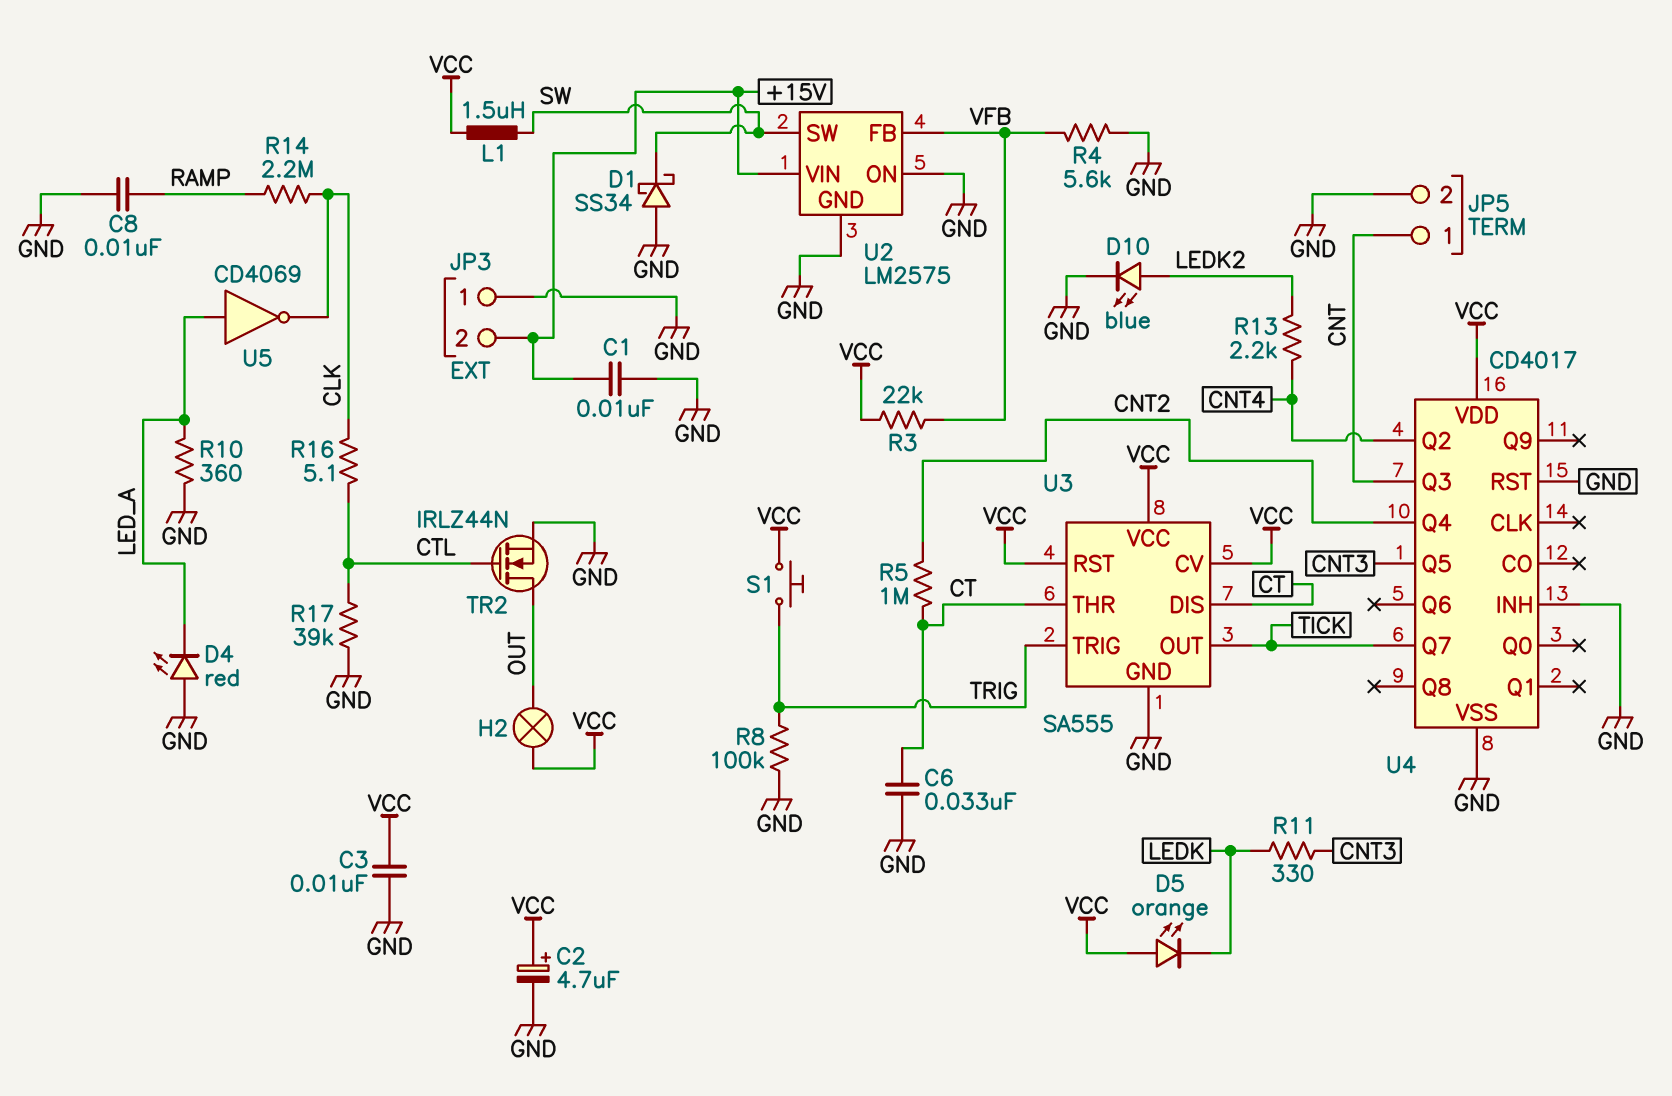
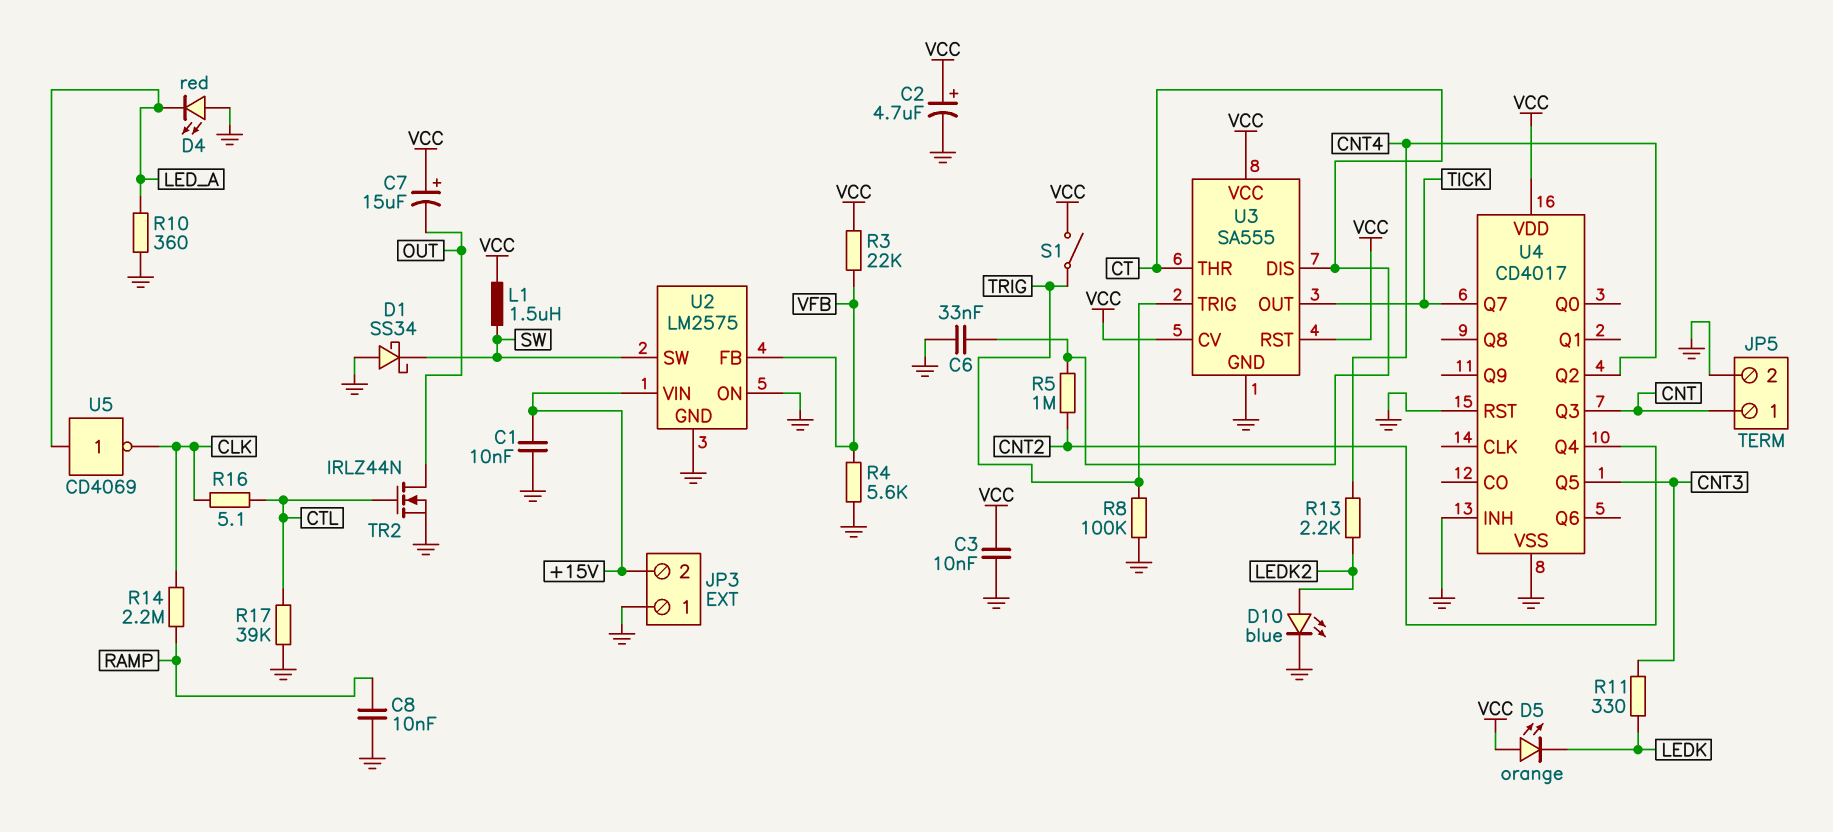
C7: none -> 15uF (plus VCC, minus OUT)
H2: lamp (OUT, VCC) -> none
S1: button (TRIG, VCC) -> switch (TRIG, VCC)

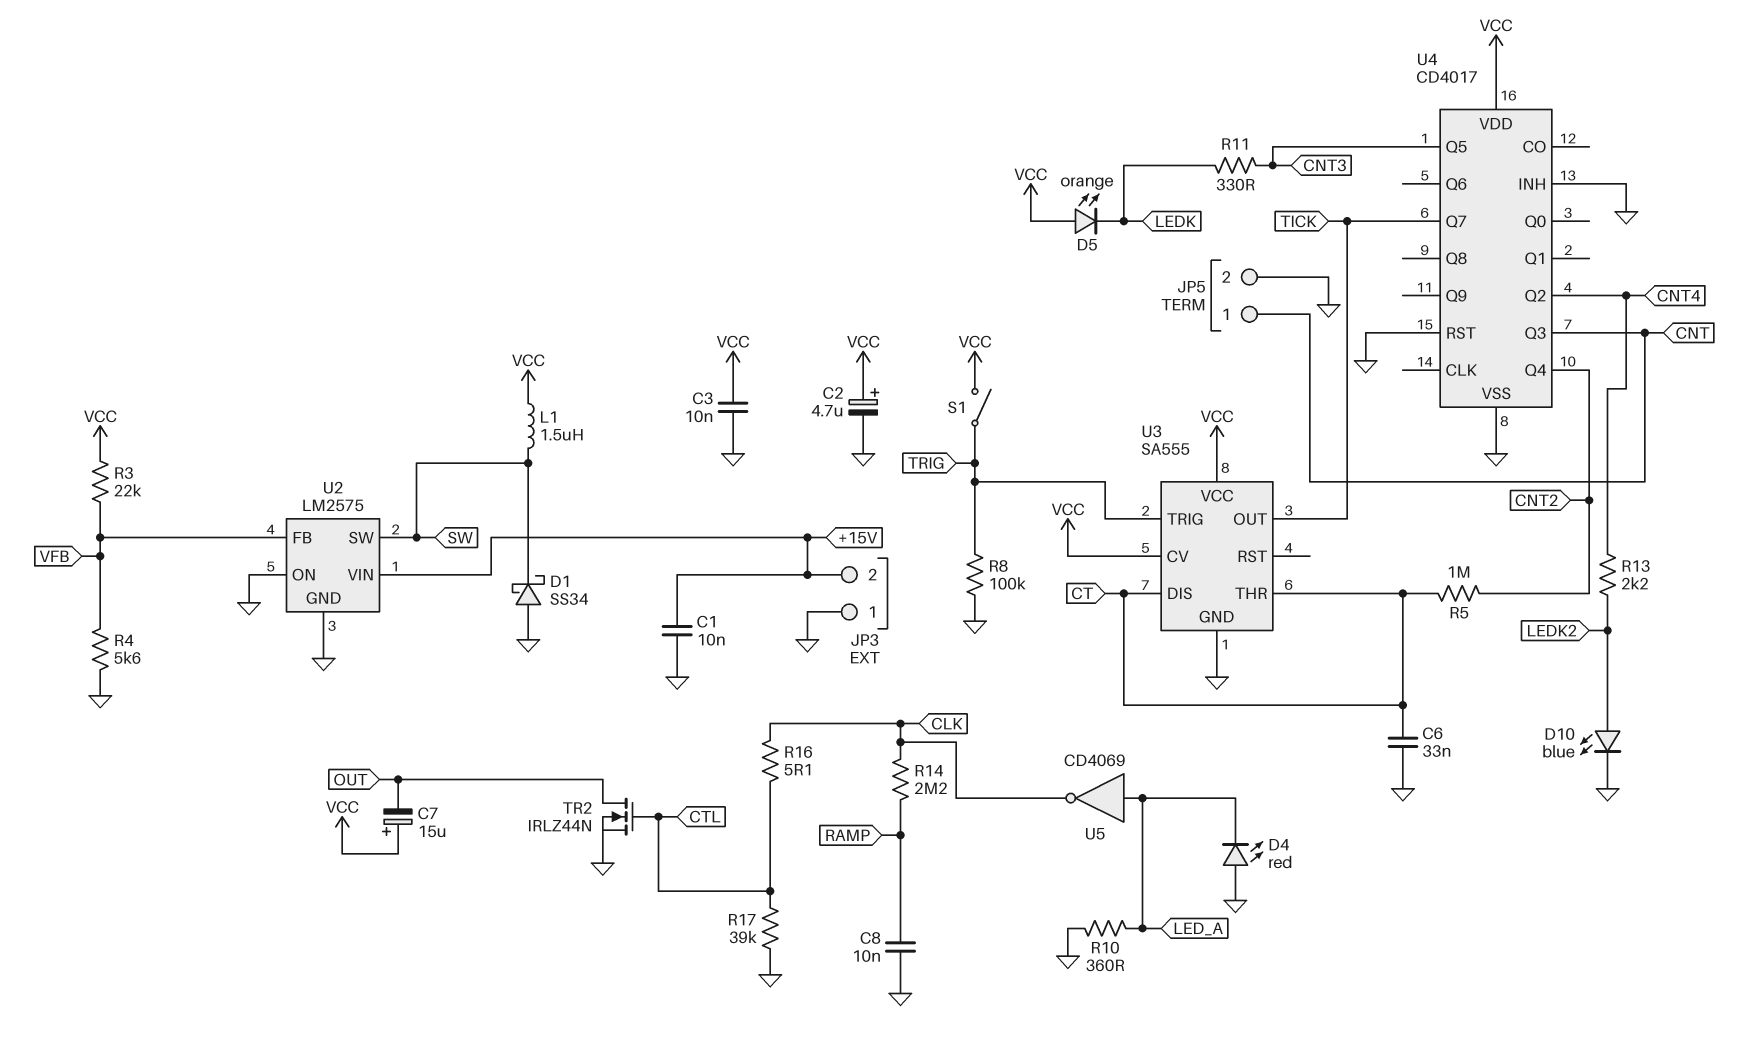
U3 pin RST: VCC -> none

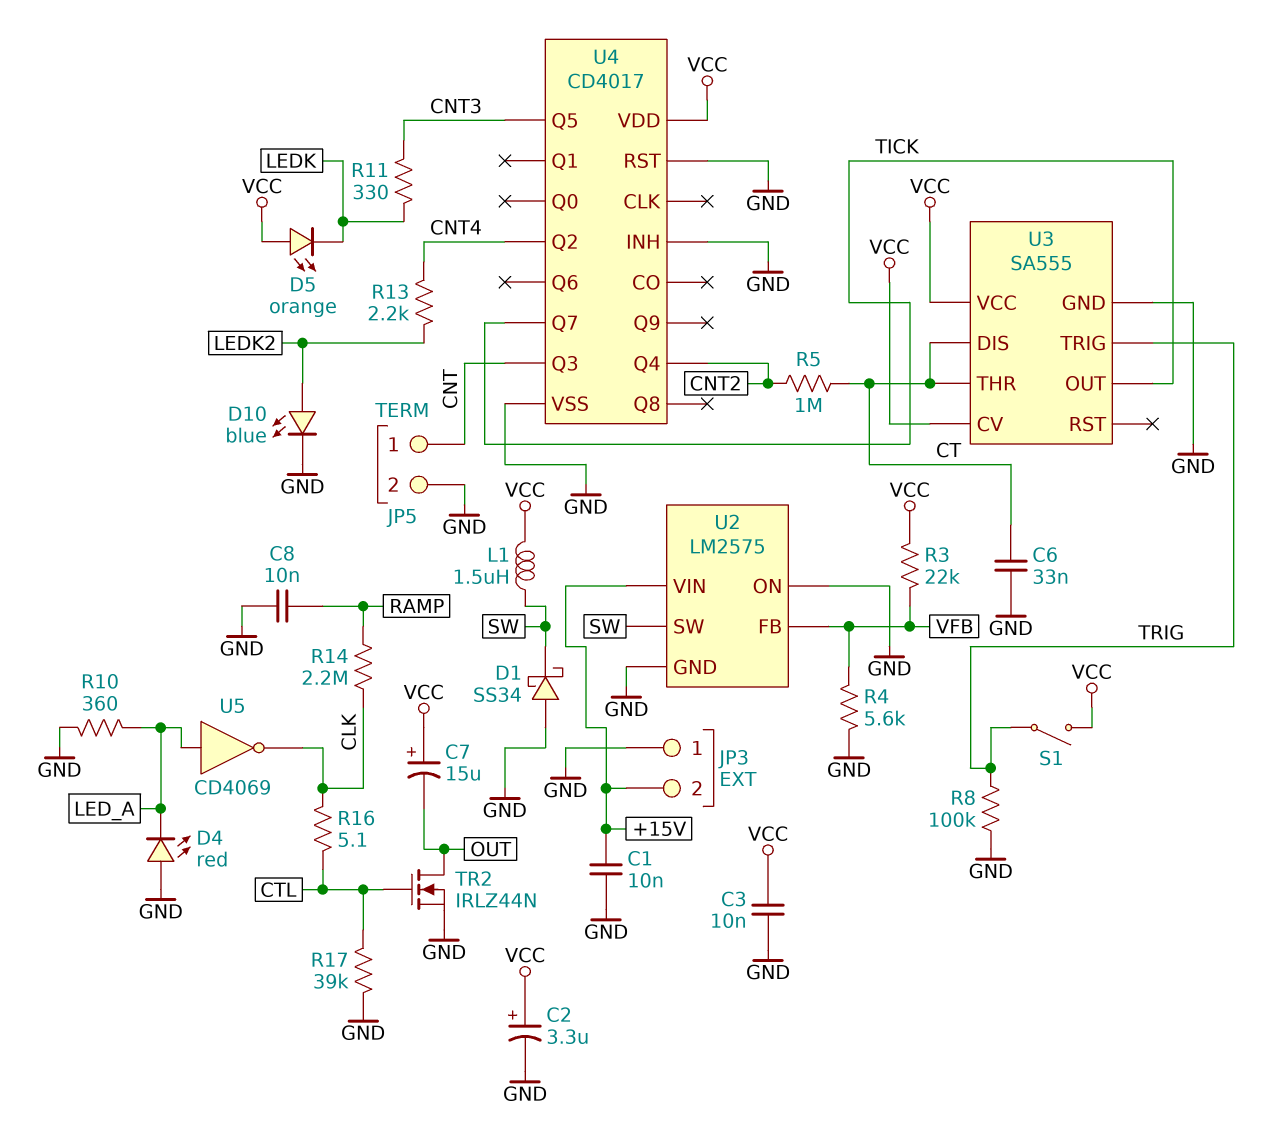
C2: 4.7uF (plus VCC, minus GND) -> 3.3uF (plus VCC, minus GND)

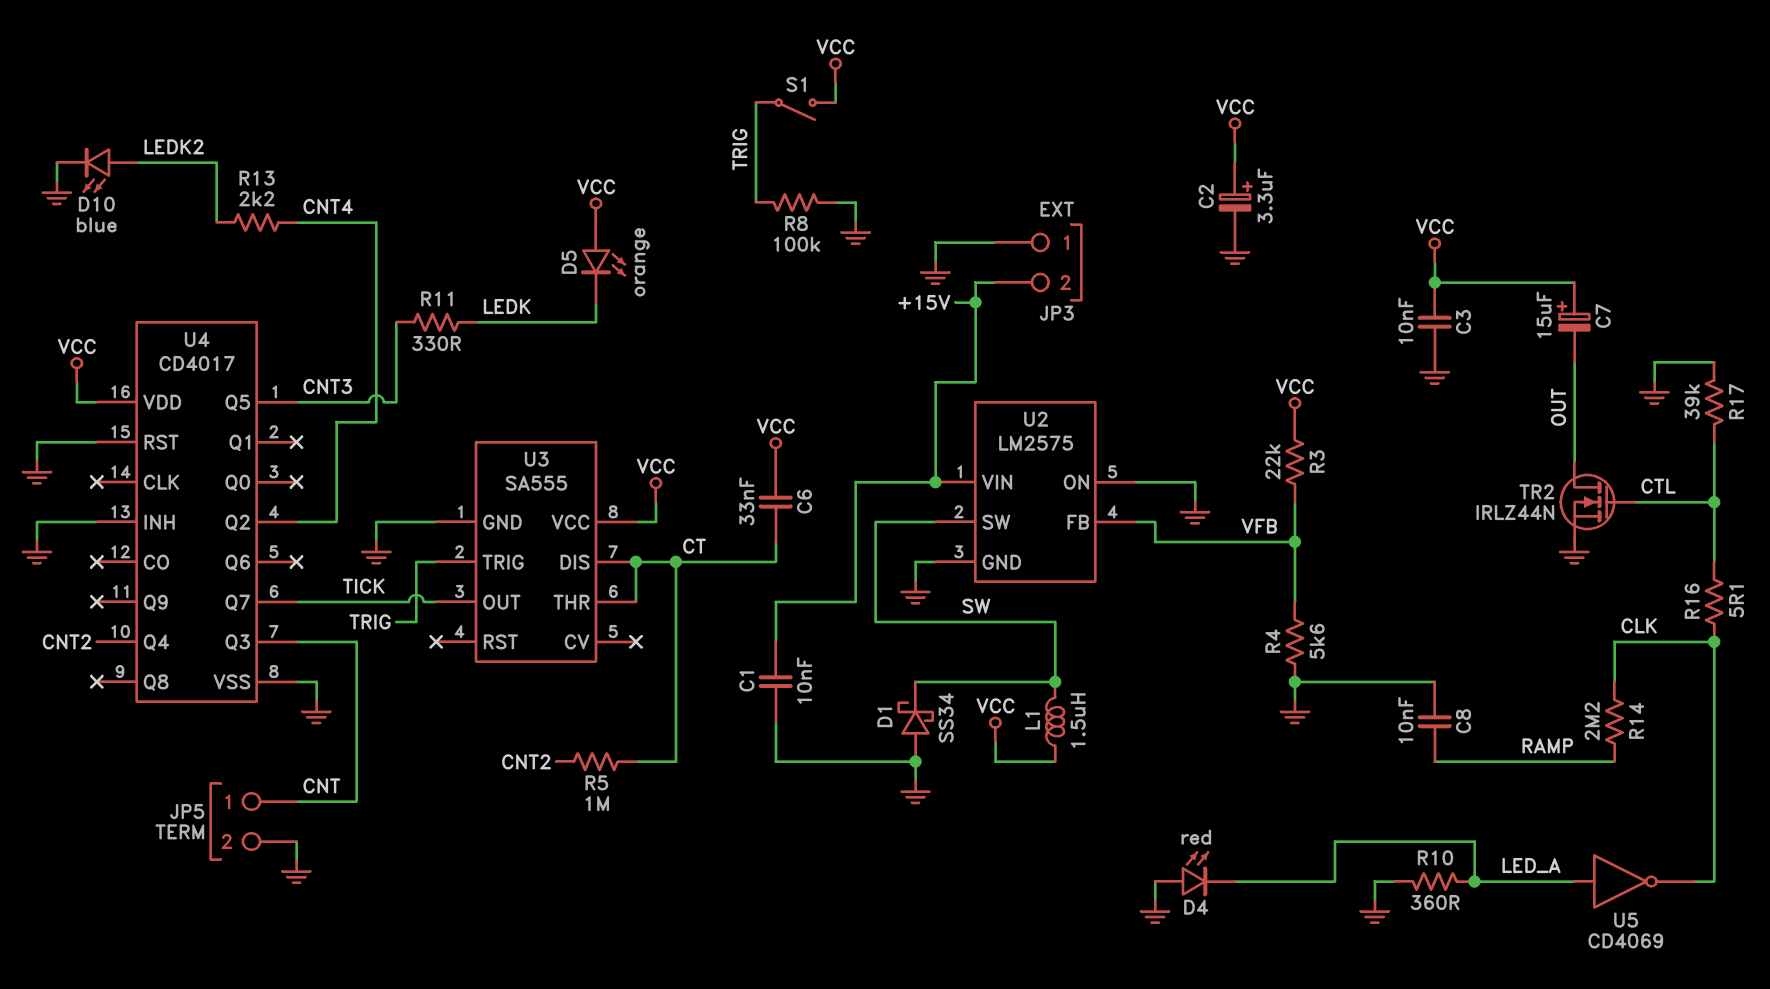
C6: 33nF (CT, GND) -> 33nF (CT, VCC)
U3 pin CV: VCC -> none

